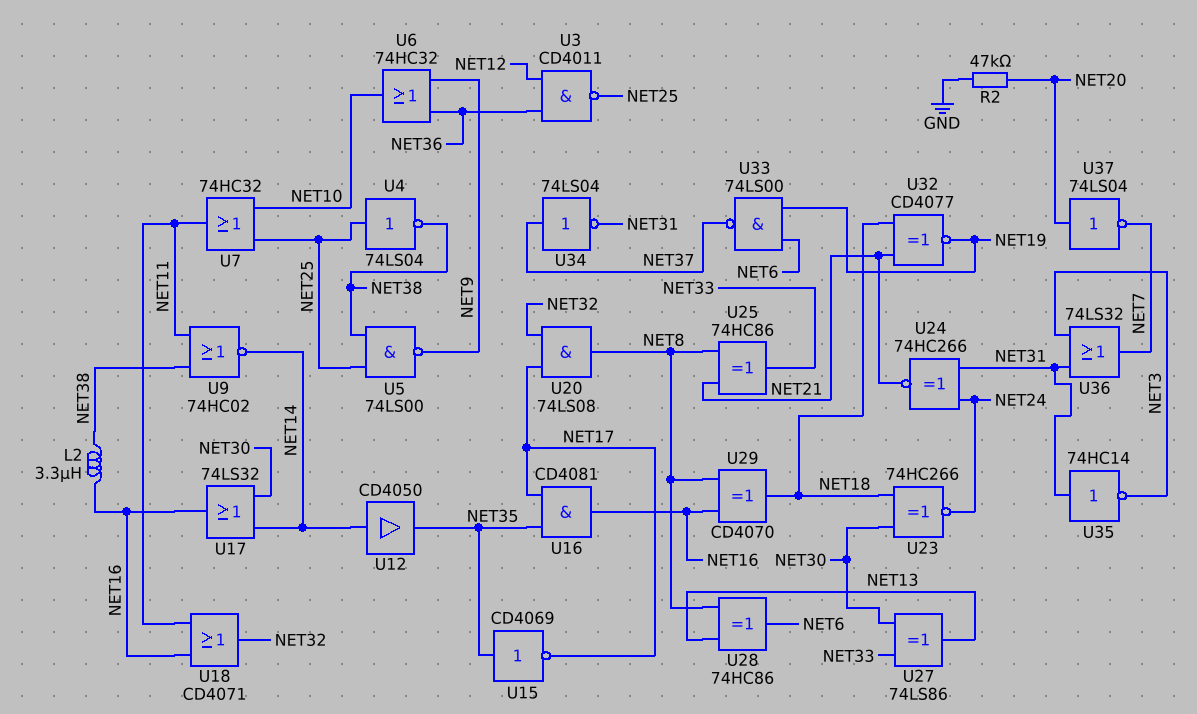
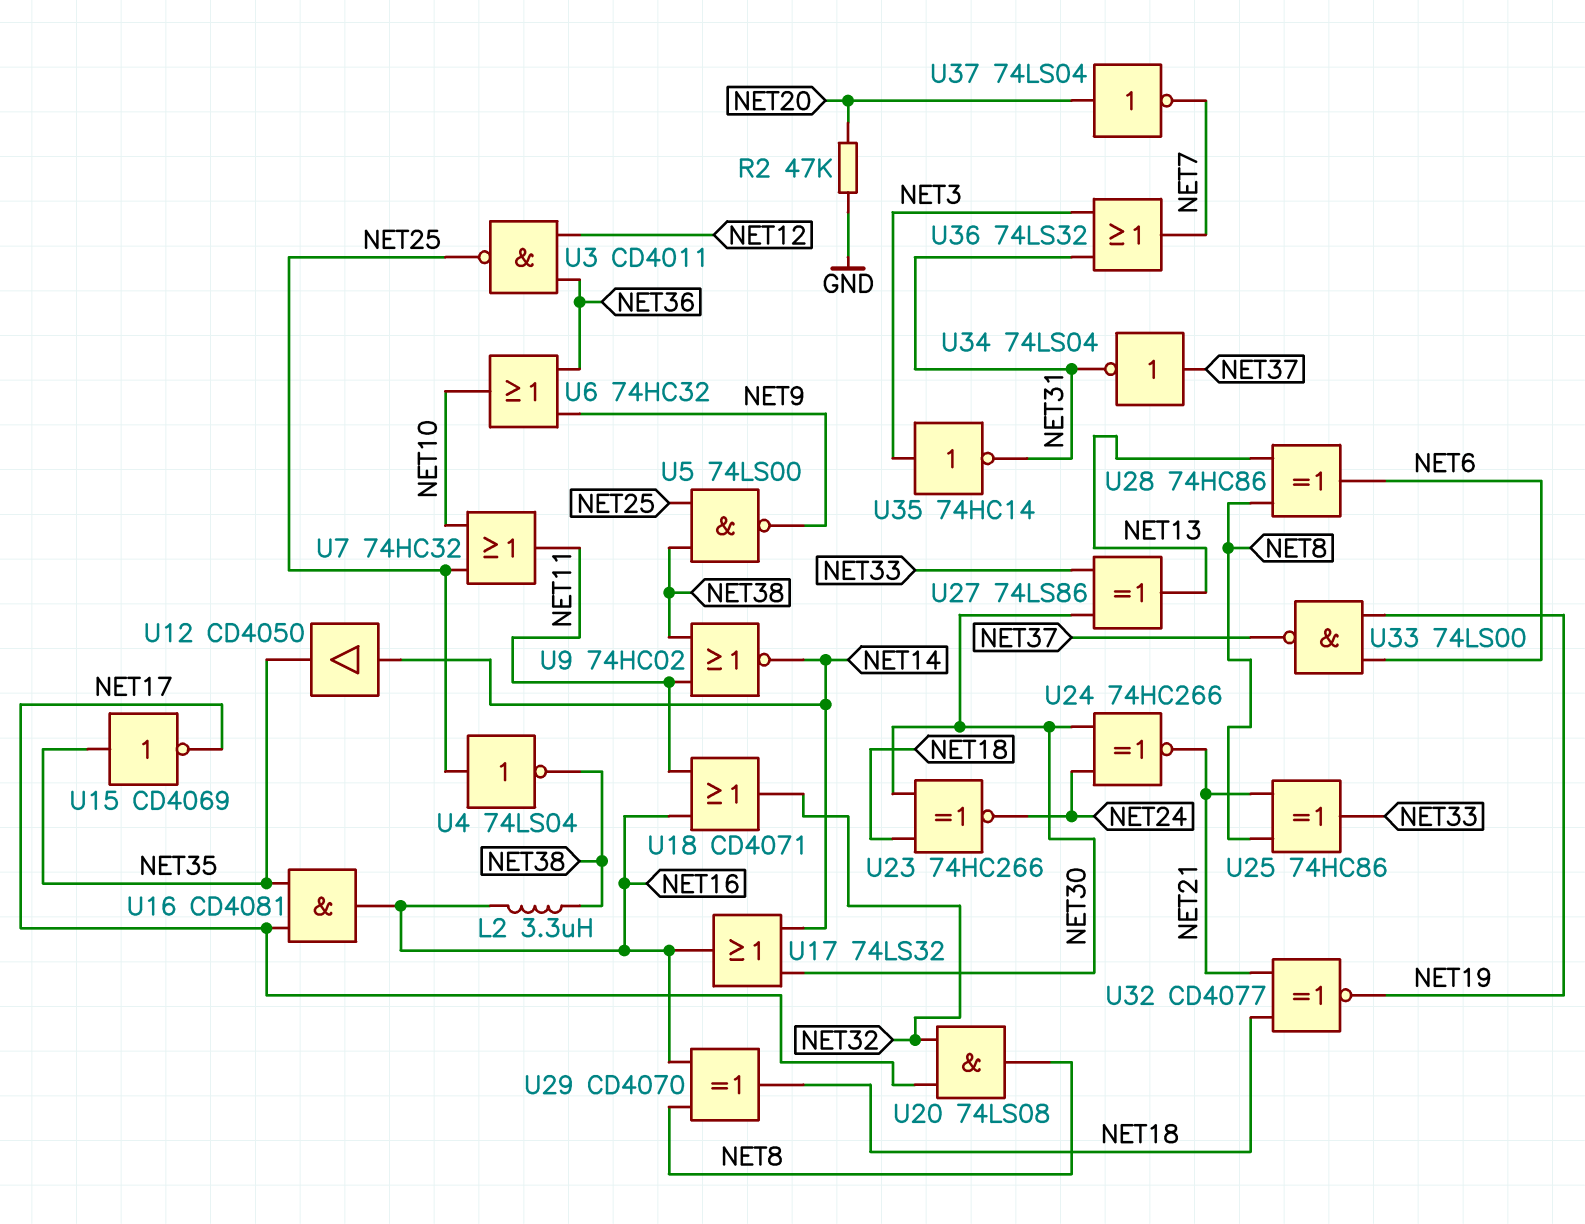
U24: XNOR 74HC266 (in NET24, in NET31, out NET21) -> XNOR 74HC266 (in NET24, in NET30, out NET21)
U35: NOT 74HC14 (in NET31, out NET3) -> NOT 74HC14 (in NET3, out NET31)

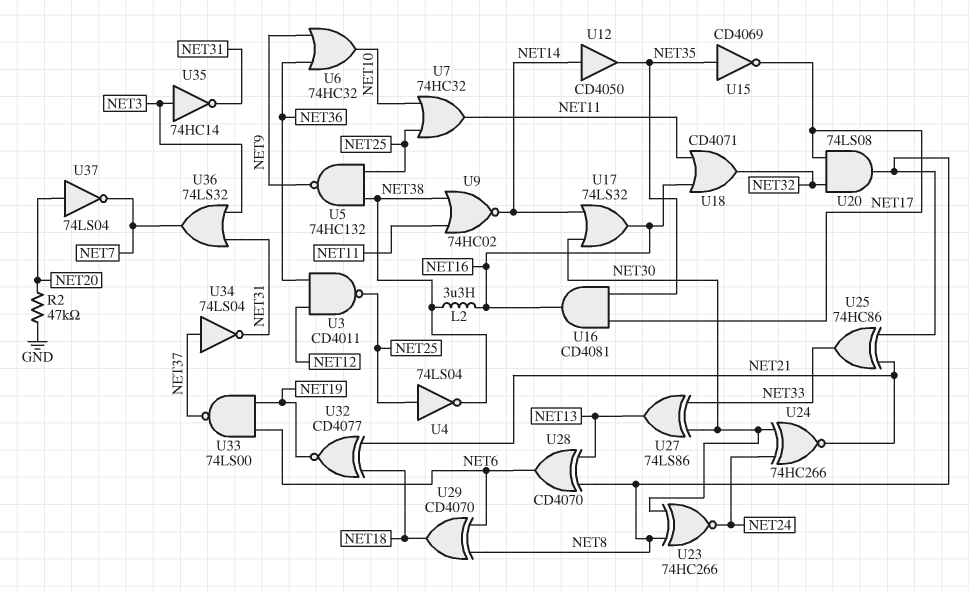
U5: NAND 74LS00 (in NET25, in NET38, out NET9) -> NAND 74HC132 (in NET25, in NET38, out NET9)
U23: XNOR 74HC266 (in NET18, in NET30, out NET24) -> XNOR 74HC266 (in NET8, in NET30, out NET24)
U28: XOR 74HC86 (in NET8, in NET13, out NET6) -> XOR CD4070 (in NET8, in NET13, out NET6)
U29: XOR CD4070 (in NET8, in NET16, out NET18) -> XOR CD4070 (in NET6, in NET8, out NET18)

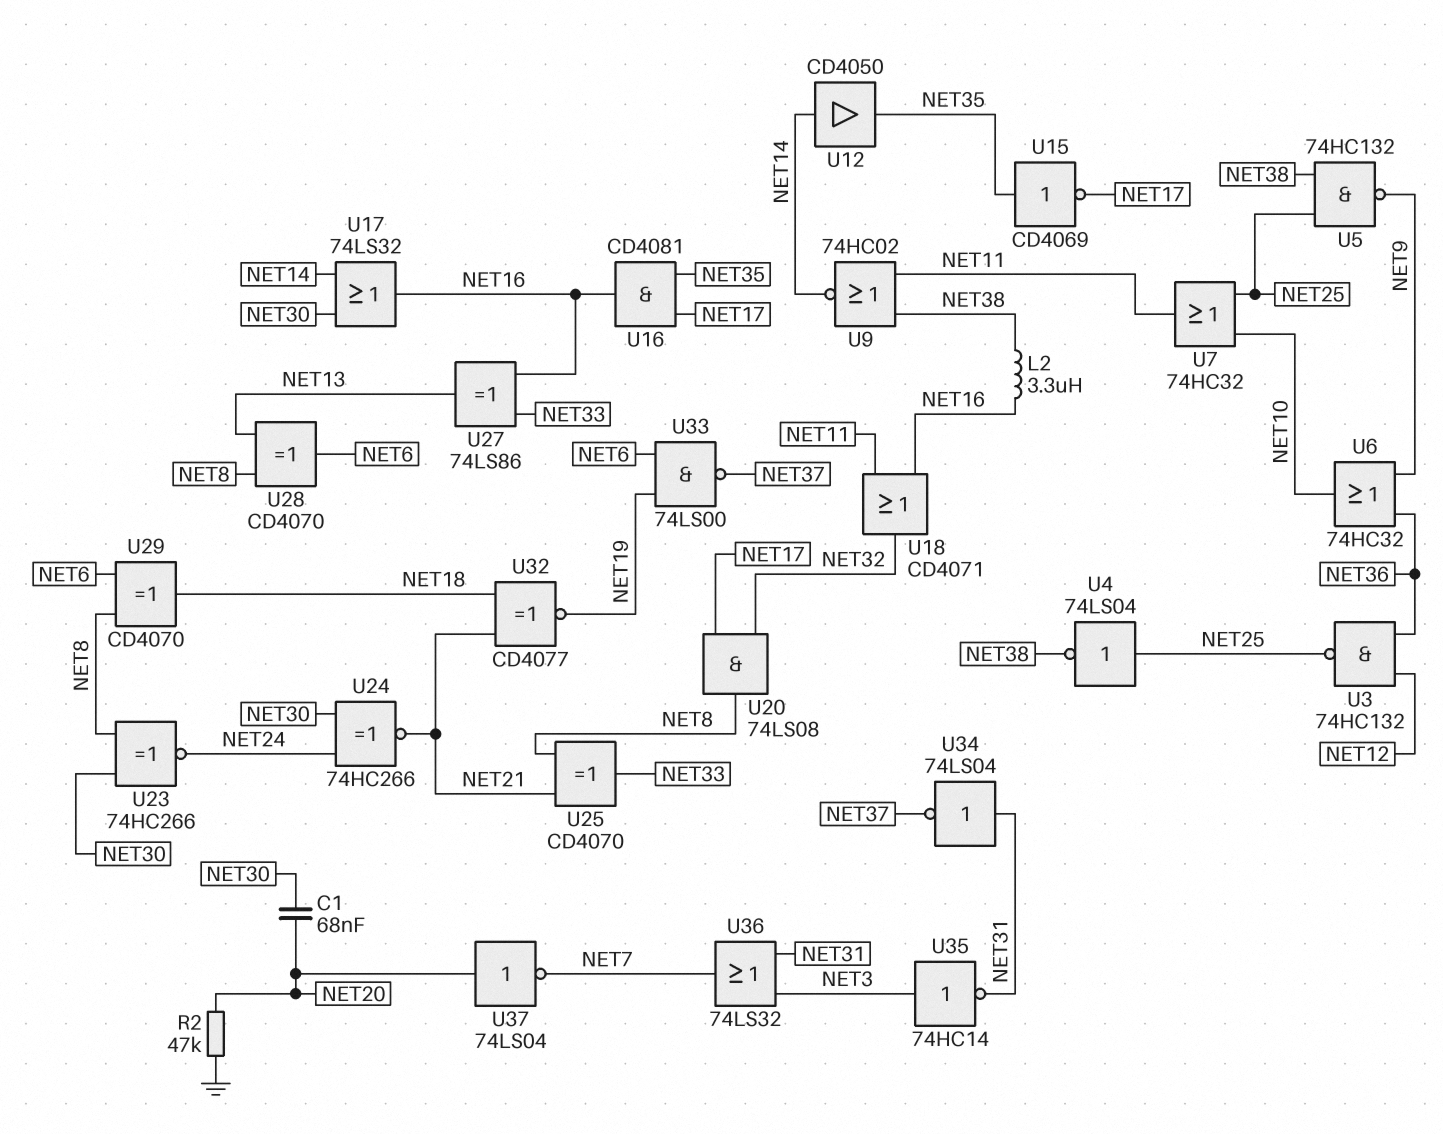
C1: none -> 68nF (NET20, NET30)
U3: NAND CD4011 (in NET12, in NET36, out NET25) -> NAND 74HC132 (in NET12, in NET36, out NET25)
U25: XOR 74HC86 (in NET8, in NET21, out NET33) -> XOR CD4070 (in NET8, in NET21, out NET33)
U27: XOR 74LS86 (in NET30, in NET33, out NET13) -> XOR 74LS86 (in NET16, in NET33, out NET13)
U34: NOT 74LS04 (in NET37, out NET31) -> NOT 74LS04 (in NET31, out NET37)

